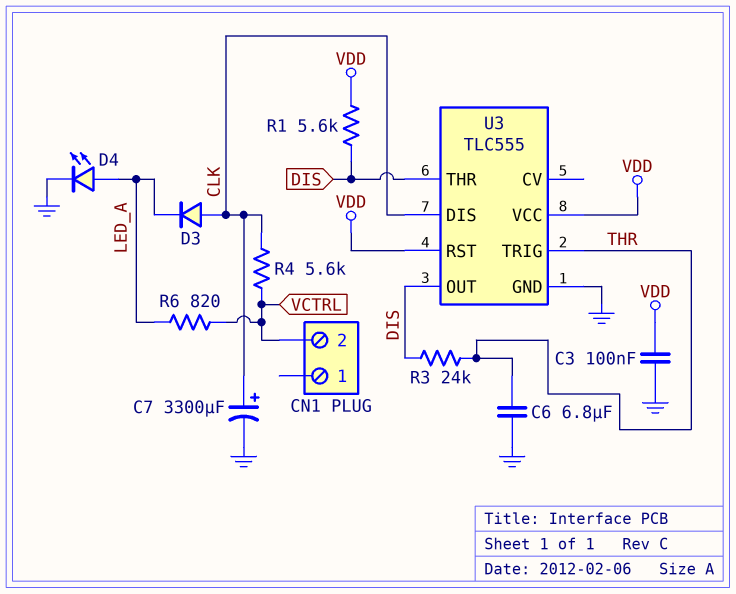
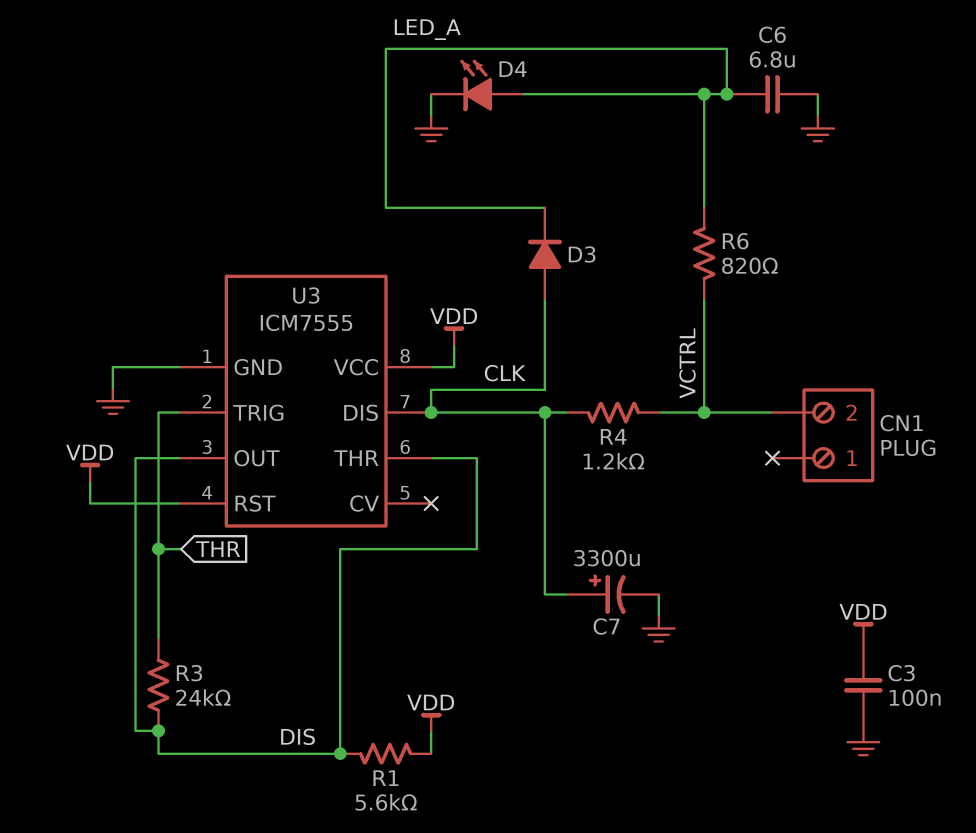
C6: 6.8uF (GND, THR) -> 6.8uF (GND, LED_A)
R4: 5.6k (CLK, VCTRL) -> 1.2k (CLK, VCTRL)
U3: TLC555 -> ICM7555

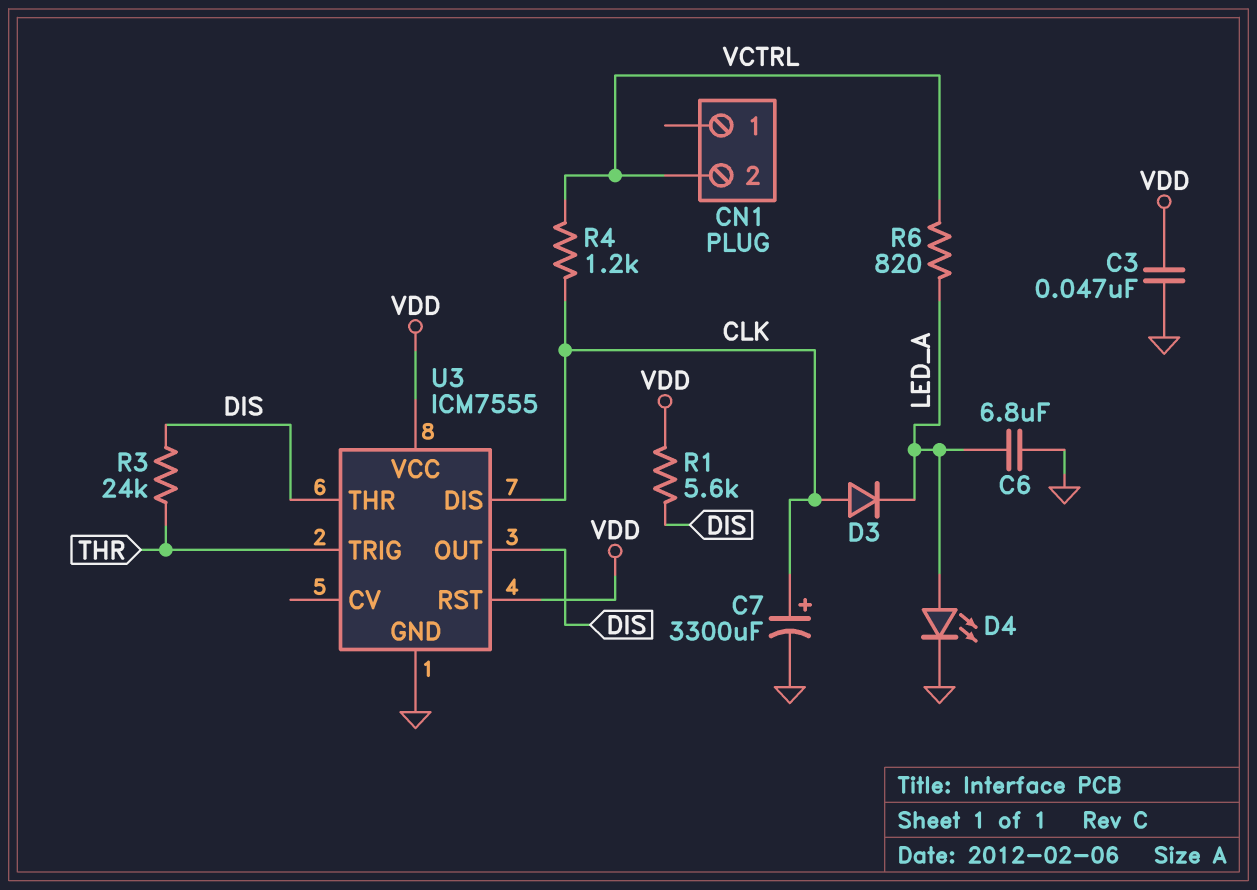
C3: 100nF (GND, VDD) -> 47nF (GND, VDD)

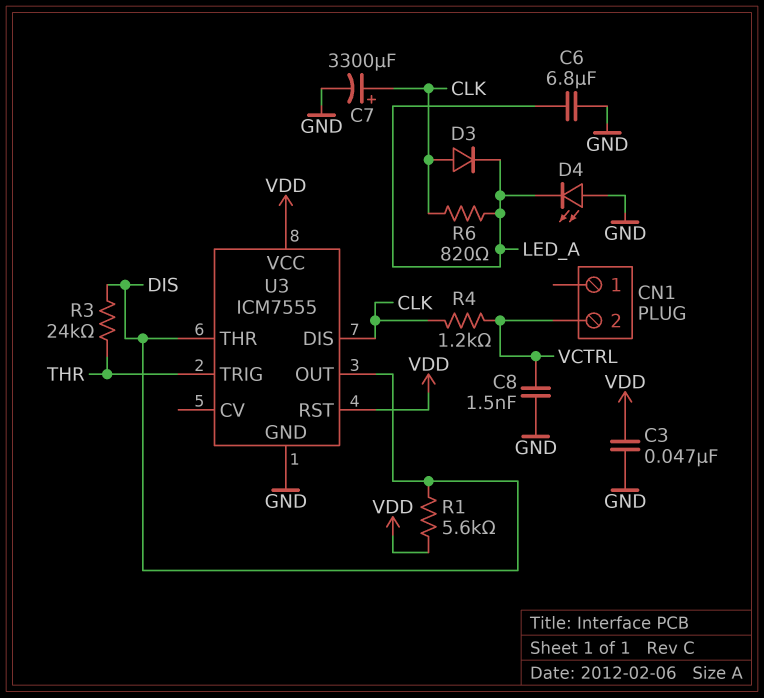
C8: none -> 1.5nF (GND, VCTRL)
D4: LED (A LED_A, K GND) -> LED (A GND, K LED_A)
R6: 820 (LED_A, VCTRL) -> 820 (CLK, LED_A)

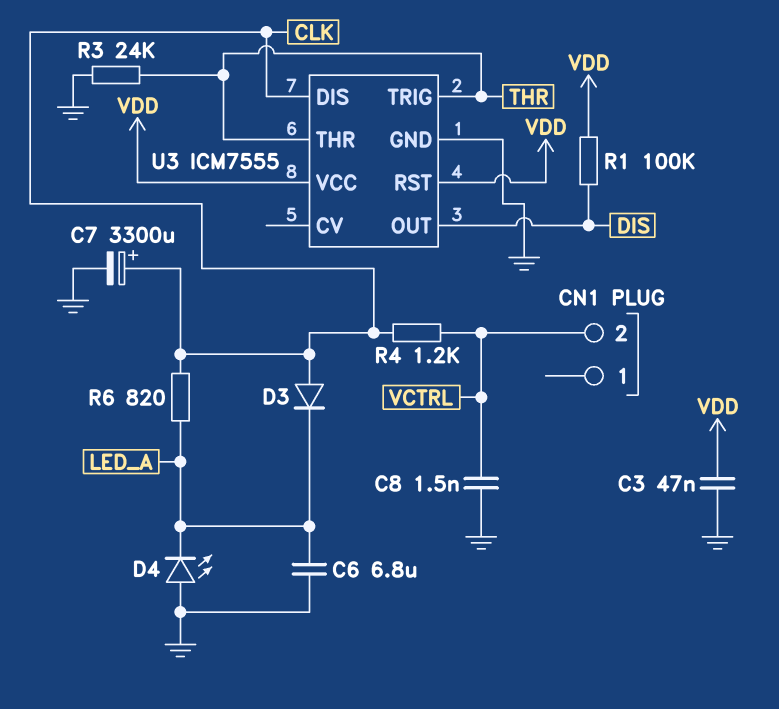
R1: 5.6k (DIS, VDD) -> 100k (DIS, VDD)
R3: 24k (DIS, THR) -> 24k (GND, THR)
U3 pin THR: DIS -> THR

